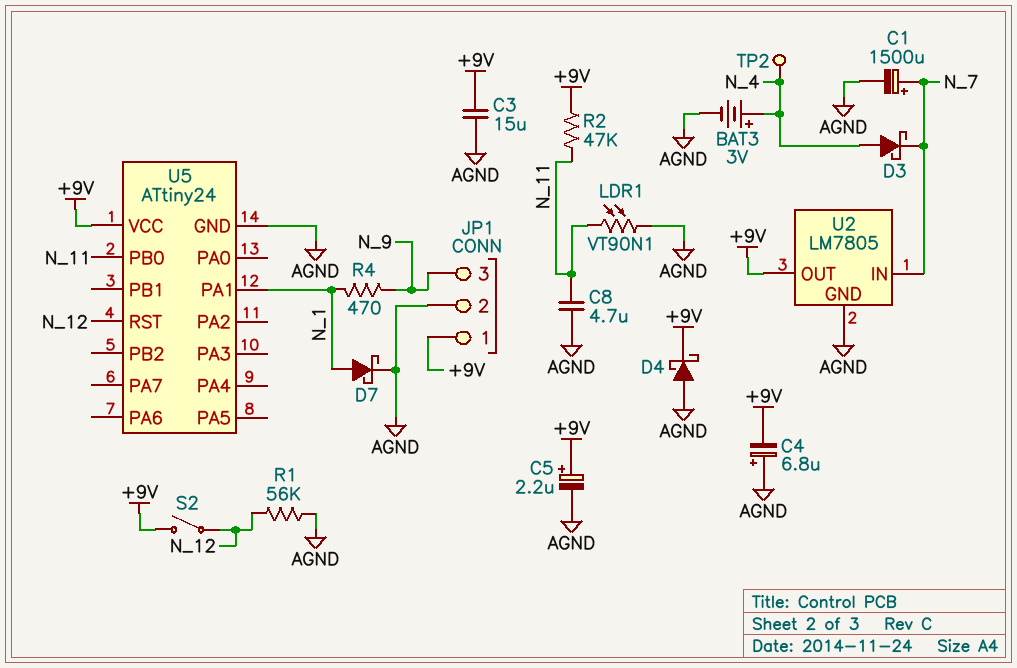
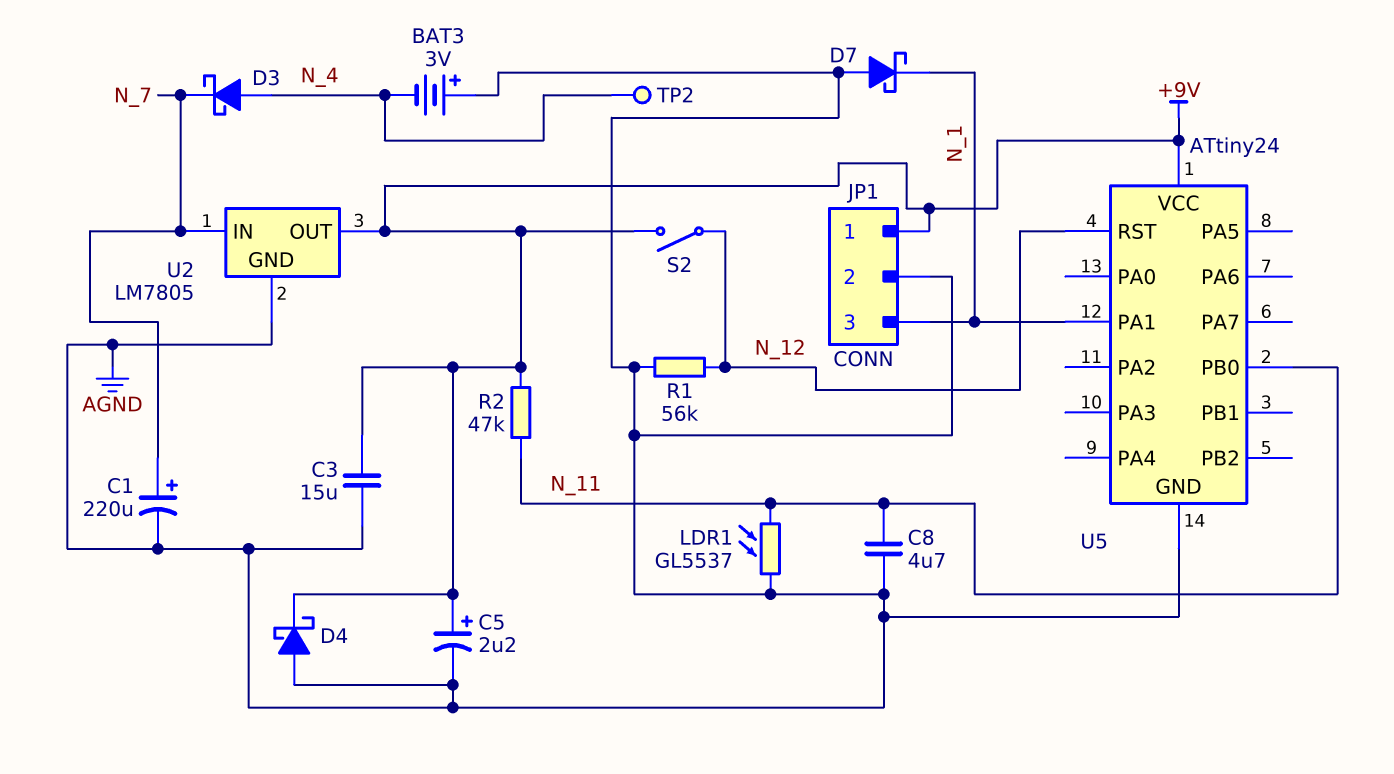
BAT3: 3V (plus N_4, minus AGND) -> 3V (plus AGND, minus N_4)
C1: 1500uF (plus N_7, minus AGND) -> 220uF (plus N_7, minus AGND)
C4: 6.8uF (plus AGND, minus +9V) -> none
D7: schottky (A N_1, K AGND) -> schottky (A AGND, K N_1)
JP1 pin 3: N_9 -> N_1
LDR1: VT90N1 (AGND, N_11) -> GL5537 (AGND, N_11)
R4: 470 (N_1, N_9) -> none

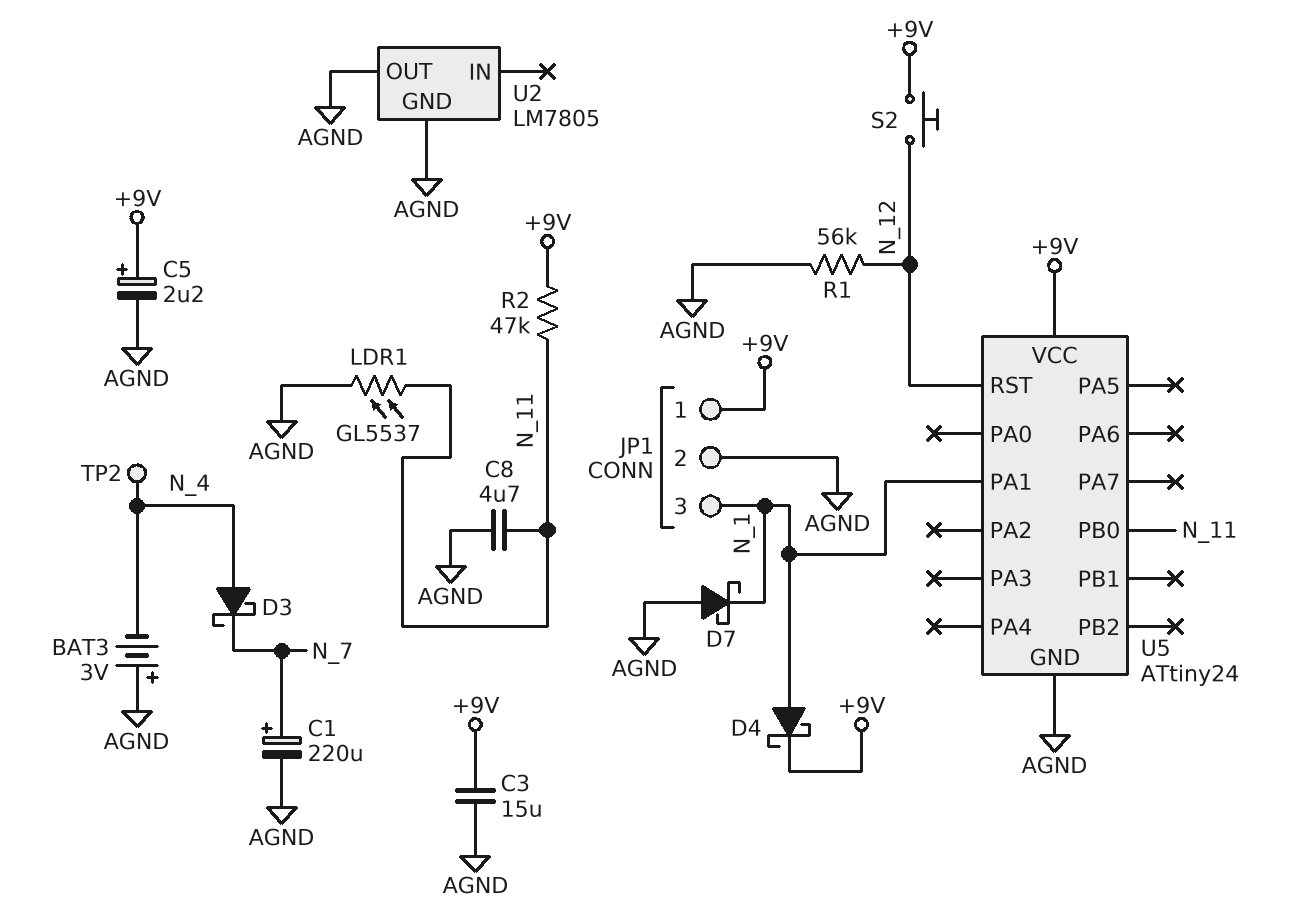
D4: schottky (A AGND, K +9V) -> schottky (A N_1, K +9V)
S2: switch (+9V, N_12) -> button (+9V, N_12)
U2 pin IN: N_7 -> none
U2 pin OUT: +9V -> AGND

